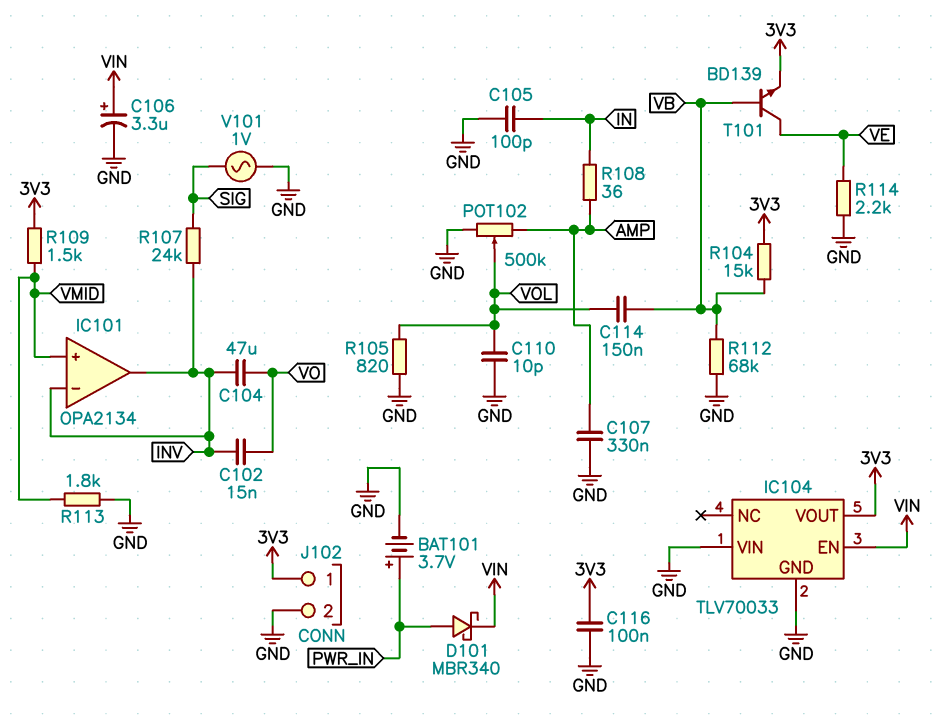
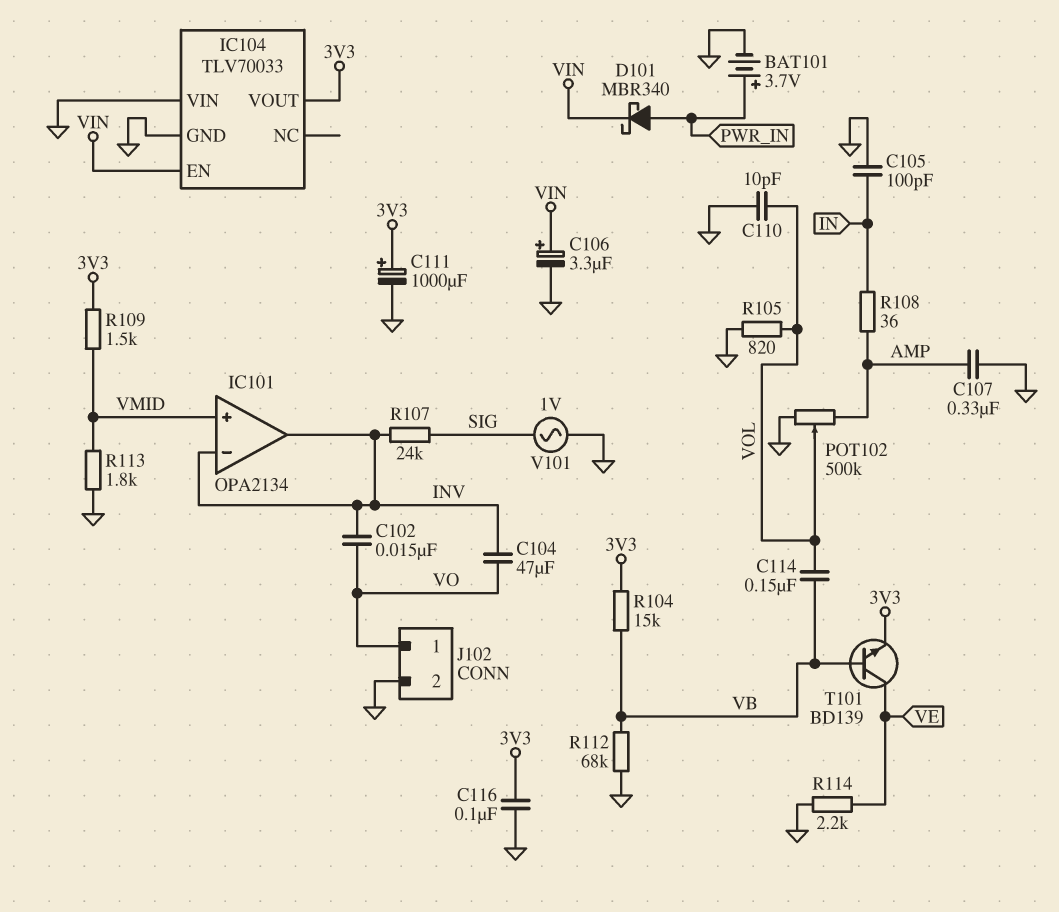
C111: none -> 1000uF (plus 3V3, minus GND)
J102 pin 1: 3V3 -> VO

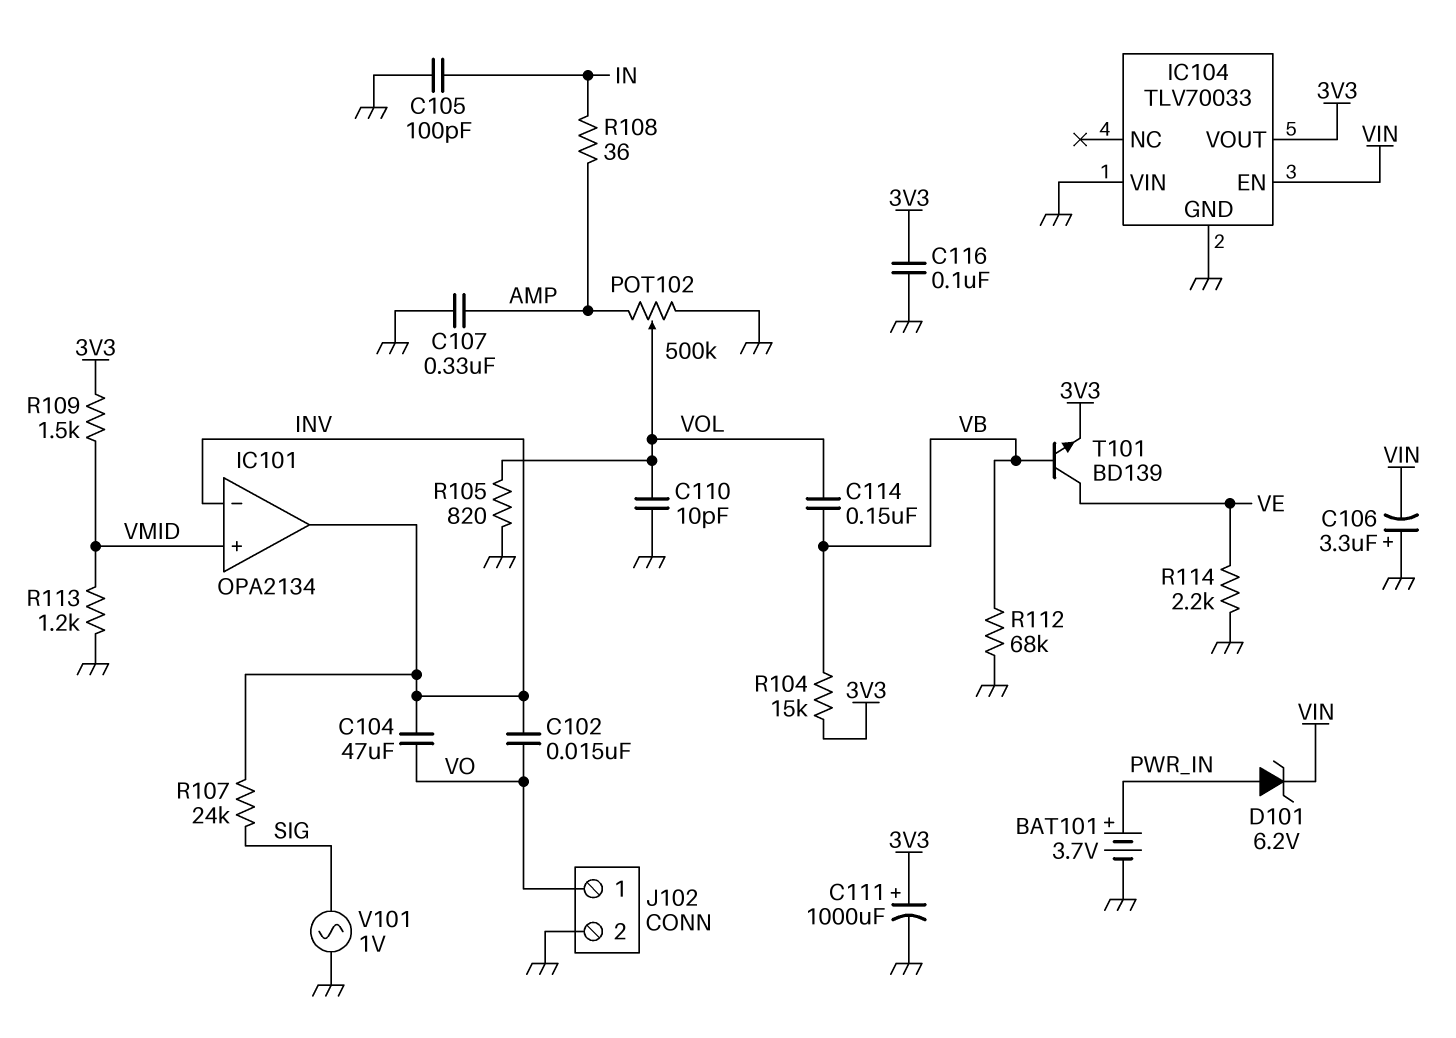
C106: 3.3uF (plus VIN, minus GND) -> 3.3uF (plus GND, minus VIN)
D101: schottky MBR340 (A PWR_IN, K VIN) -> zener 6.2V (A PWR_IN, K VIN)
R113: 1.8k (GND, VMID) -> 1.2k (GND, VMID)

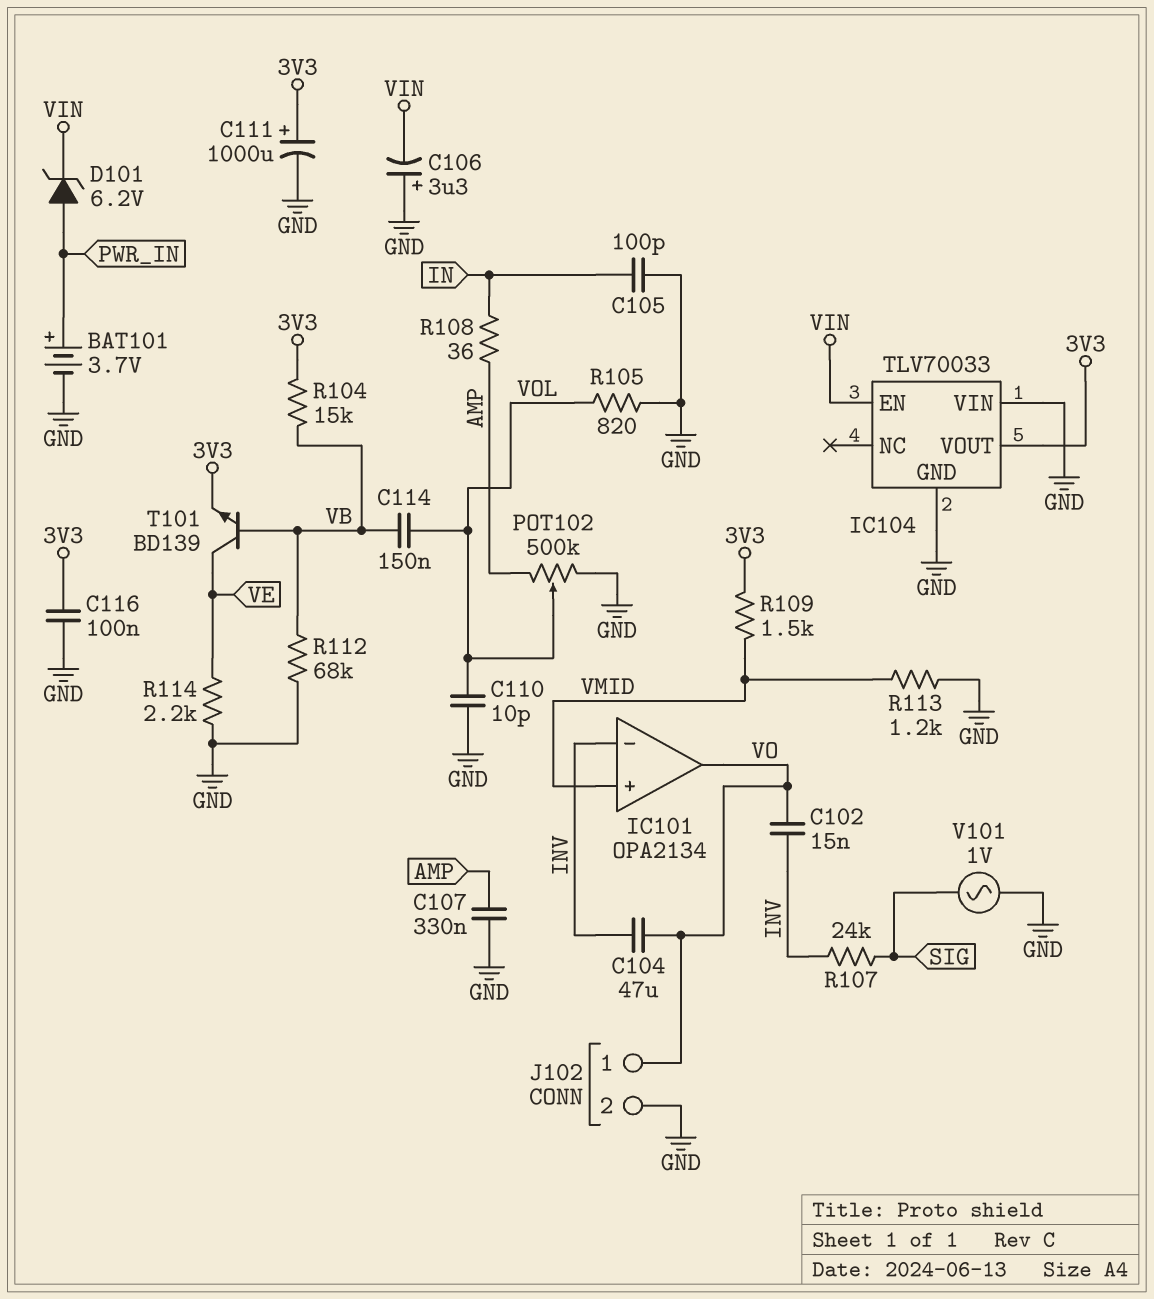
IC101 pin out: INV -> VO

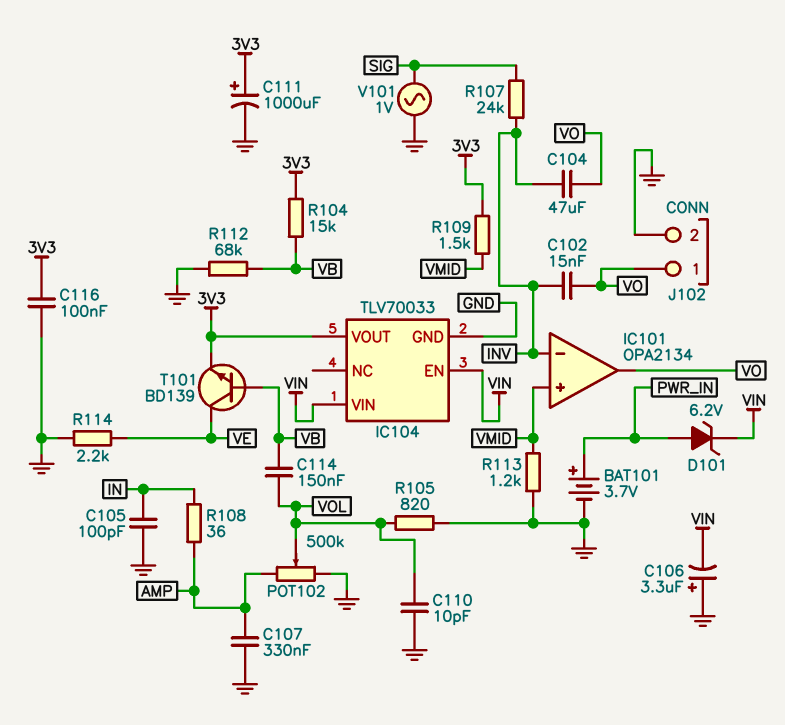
IC104 pin VIN: GND -> VIN

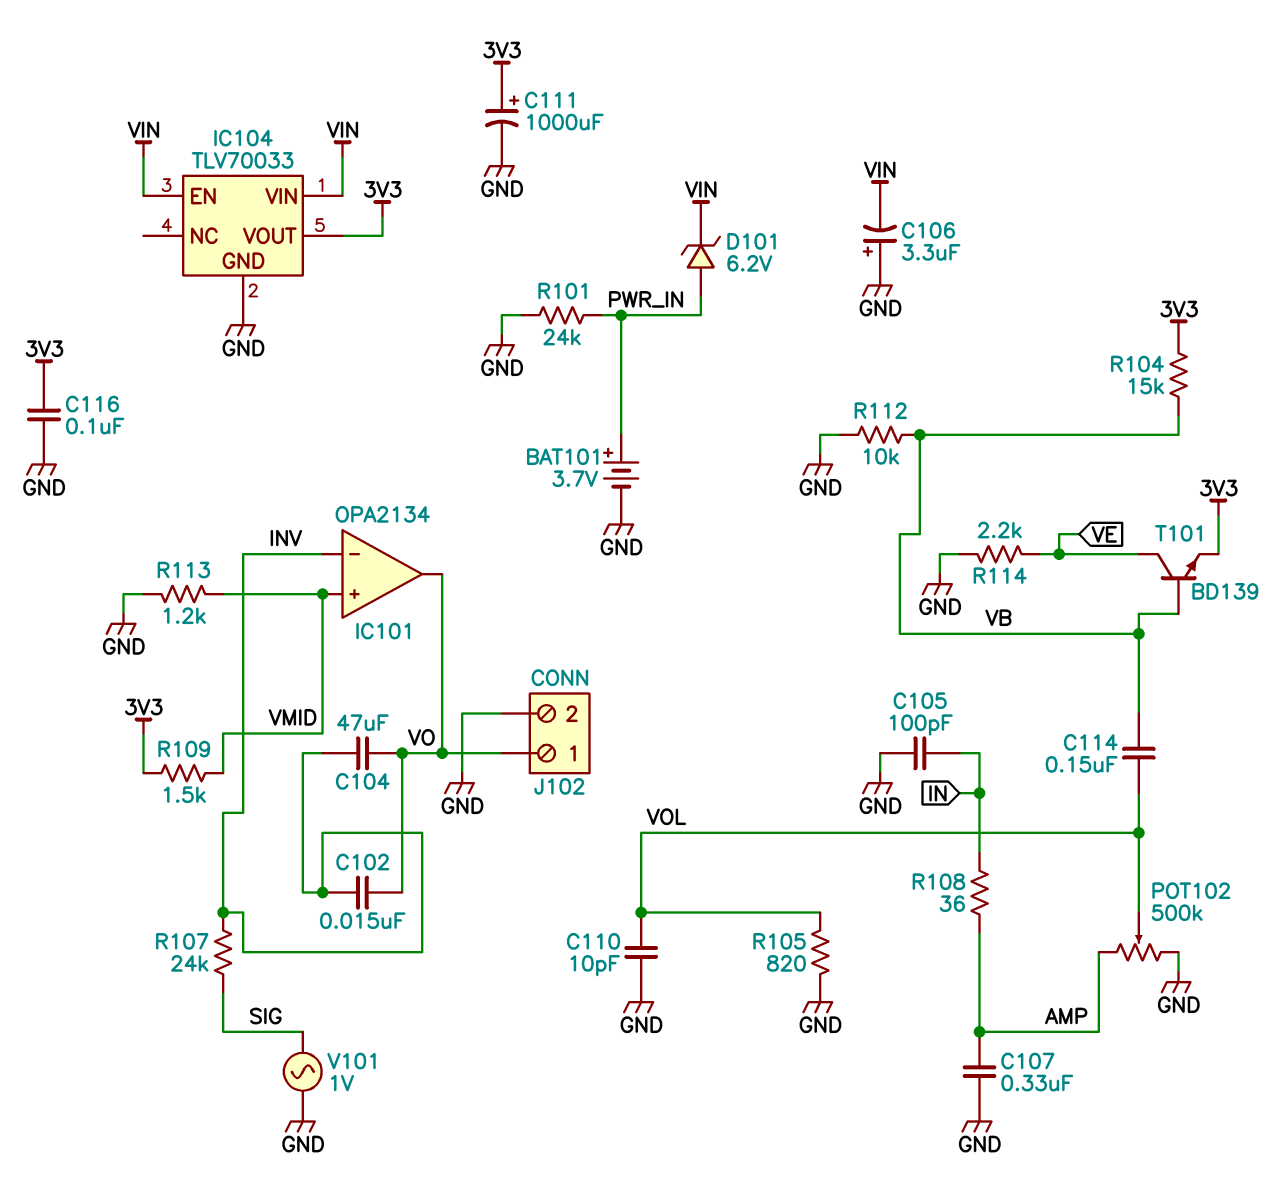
R101: none -> 24k (GND, PWR_IN)
R112: 68k (GND, VB) -> 10k (GND, VB)

